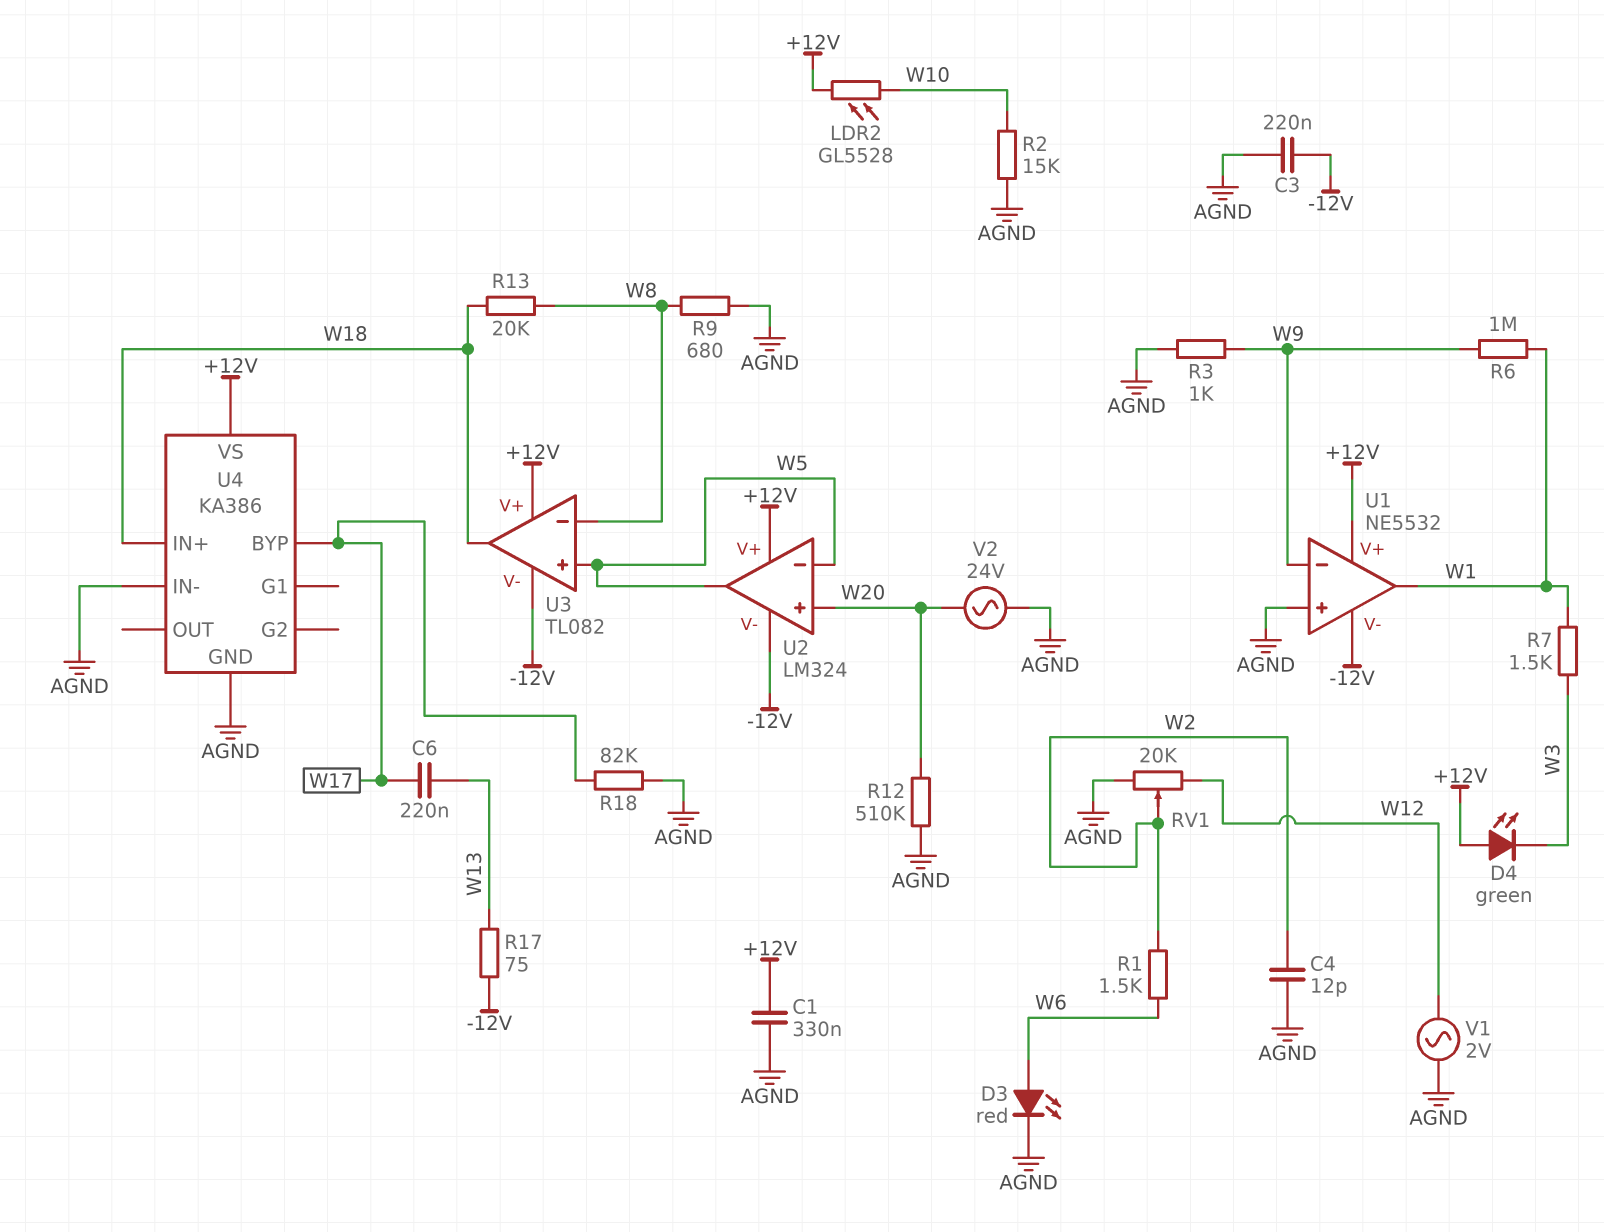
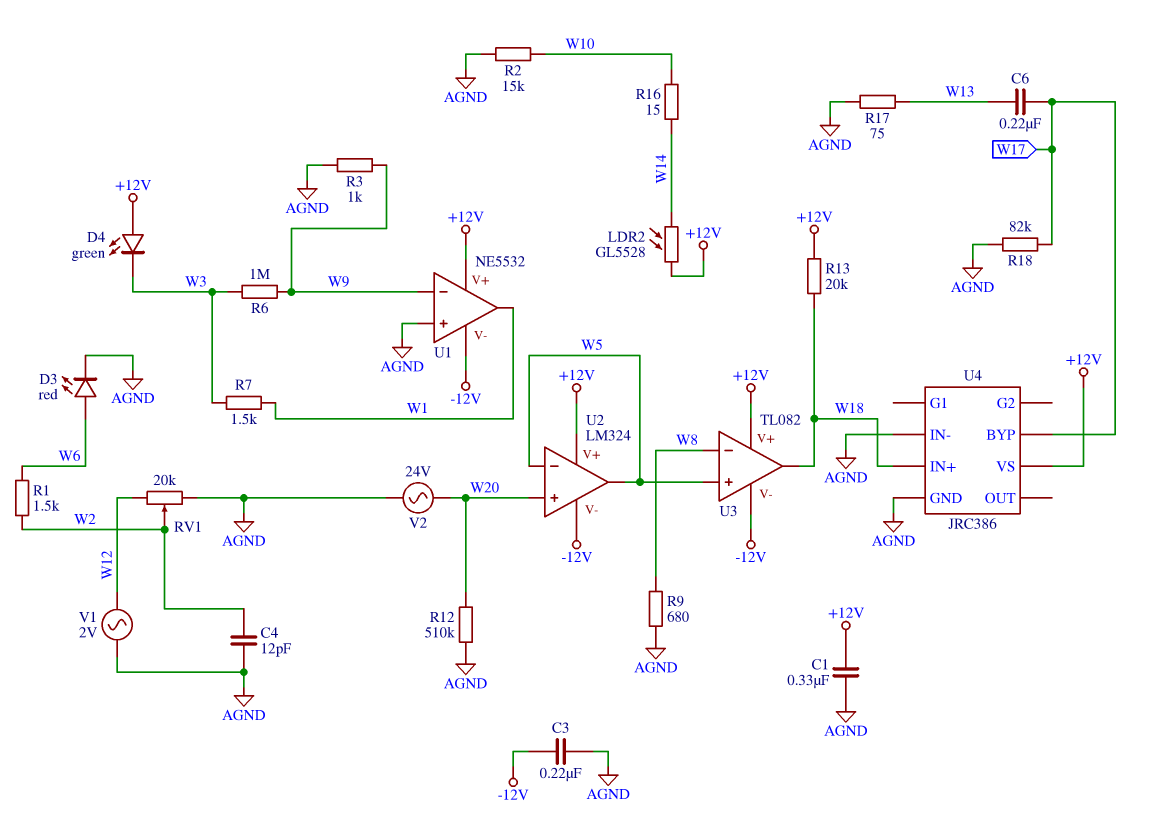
LDR2: GL5528 (+12V, W10) -> GL5528 (+12V, W14)
R6: 1M (W1, W9) -> 1M (W3, W9)
R13: 20k (W8, W18) -> 20k (+12V, W18)
R16: none -> 15 (W10, W14)
R17: 75 (-12V, W13) -> 75 (AGND, W13)
U4: KA386 -> JRC386

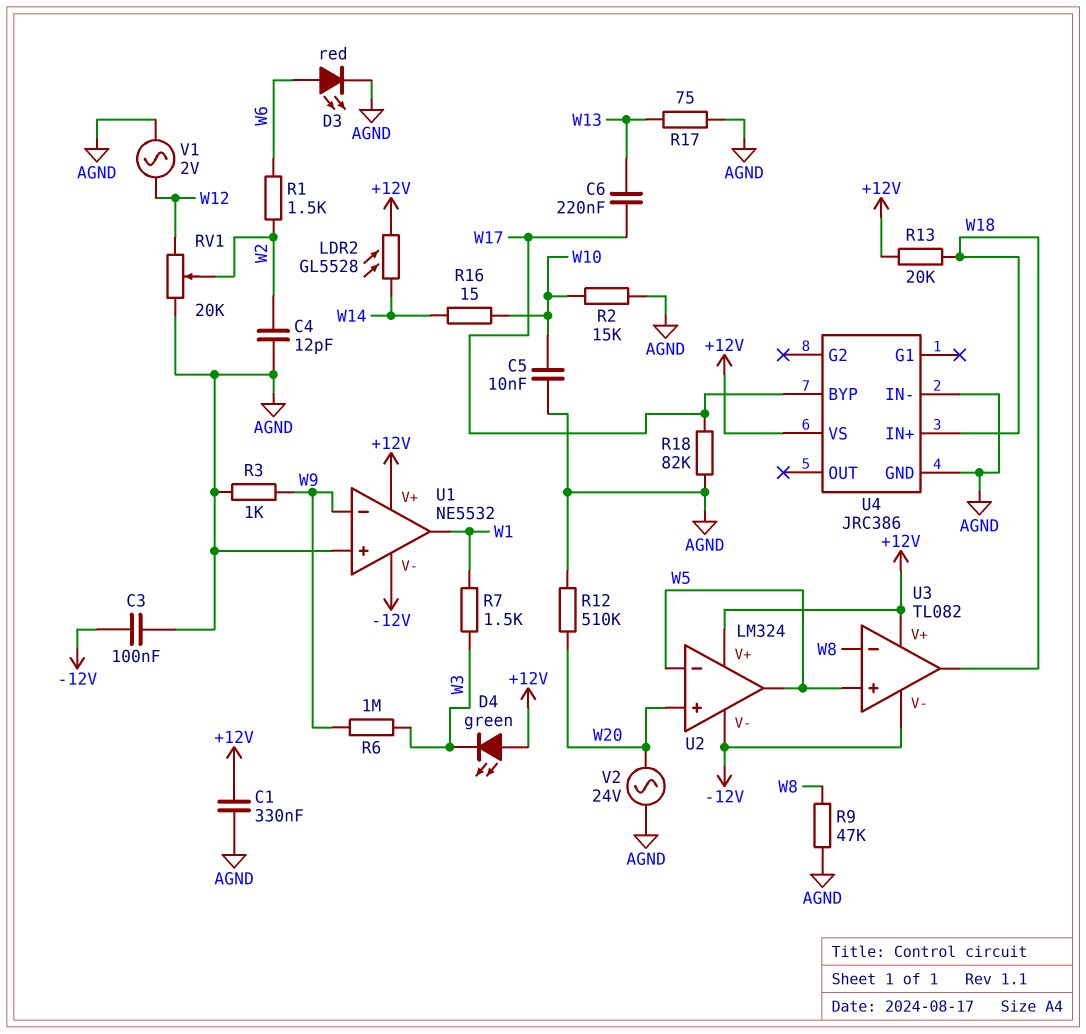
C3: 220nF (-12V, AGND) -> 100nF (-12V, AGND)
C5: none -> 10nF (AGND, W10)
R9: 680 (AGND, W8) -> 47k (AGND, W8)

